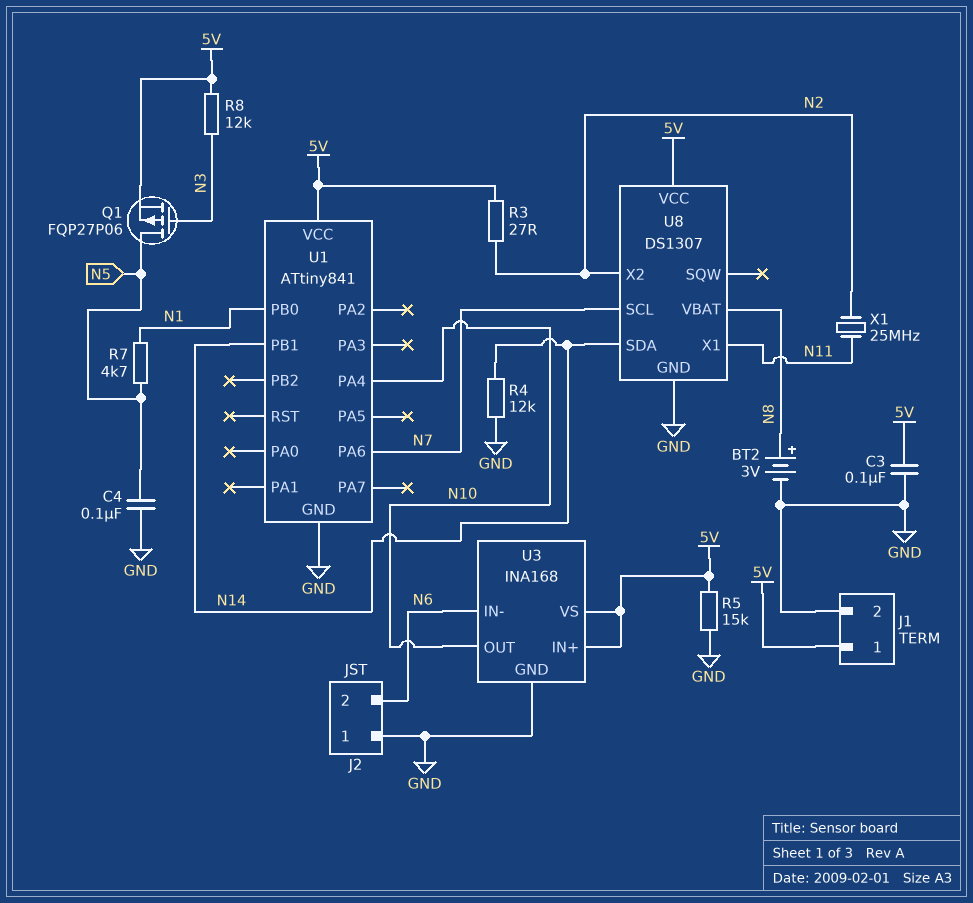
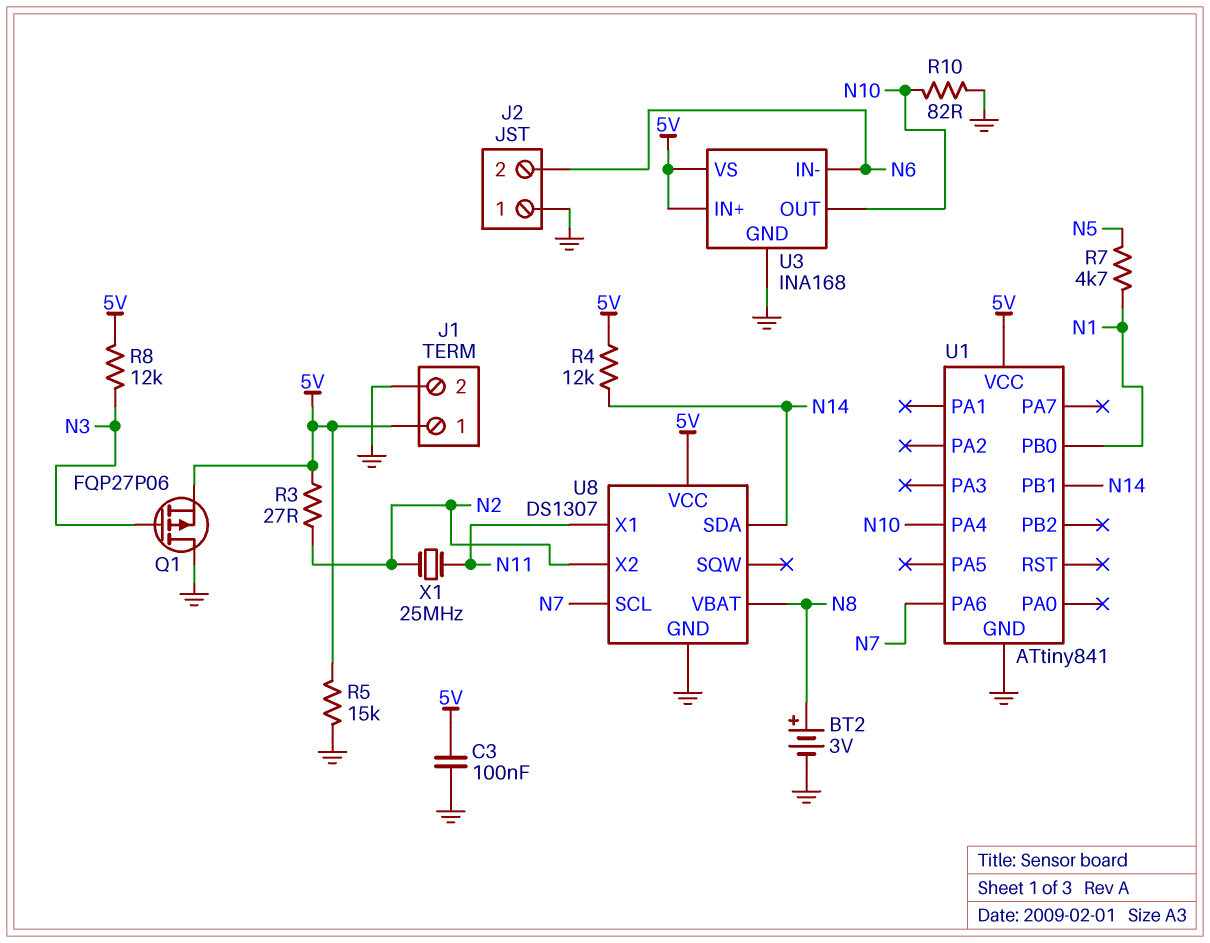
C4: 100nF (GND, N5) -> none
Q1: PMOS FQP27P06 (G N3, D N5, S 5V) -> PMOS FQP27P06 (G N3, D GND, S 5V)
R4: 12k (GND, N14) -> 12k (5V, N14)
R10: none -> 82 (GND, N10)

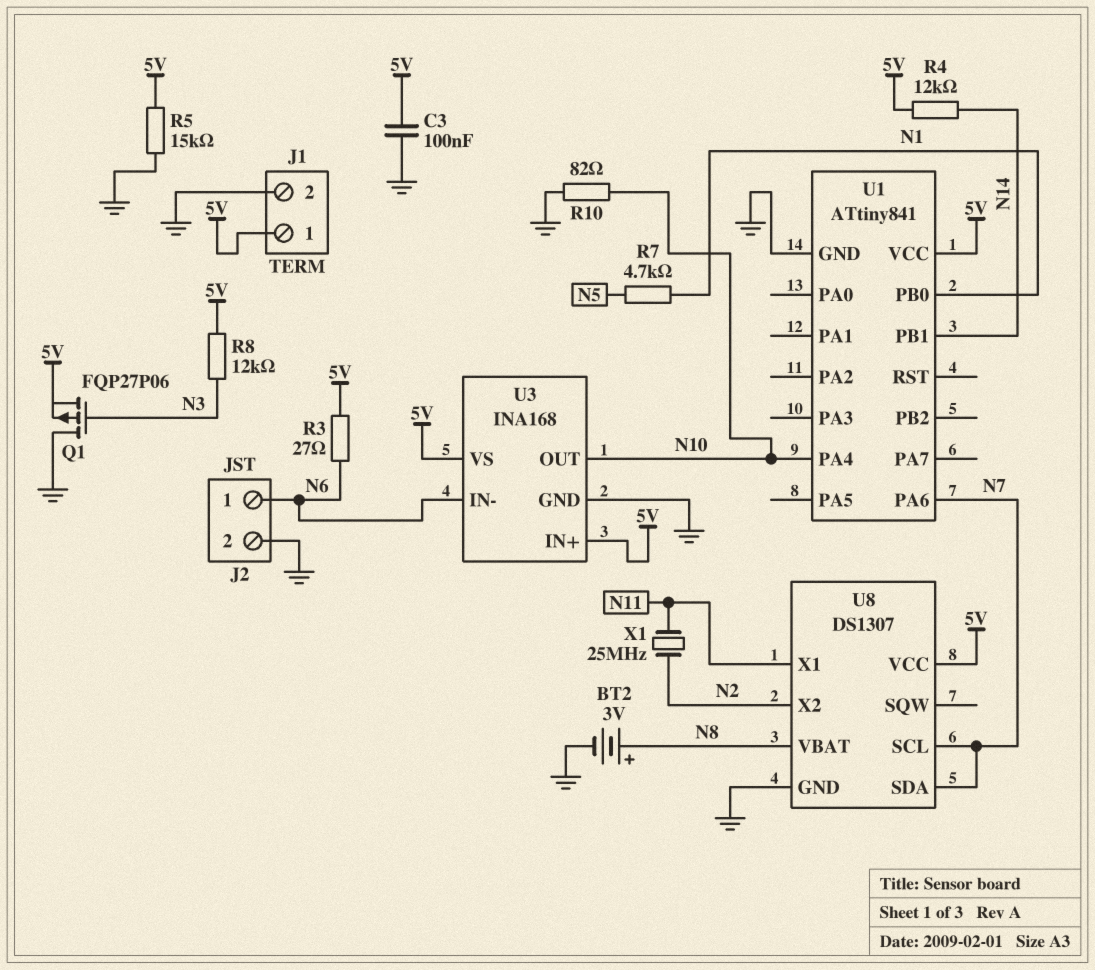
J2 pin 1: GND -> N6
J2 pin 2: N6 -> GND
R3: 27 (5V, N2) -> 27 (5V, N6)
U8 pin SDA: N14 -> N7

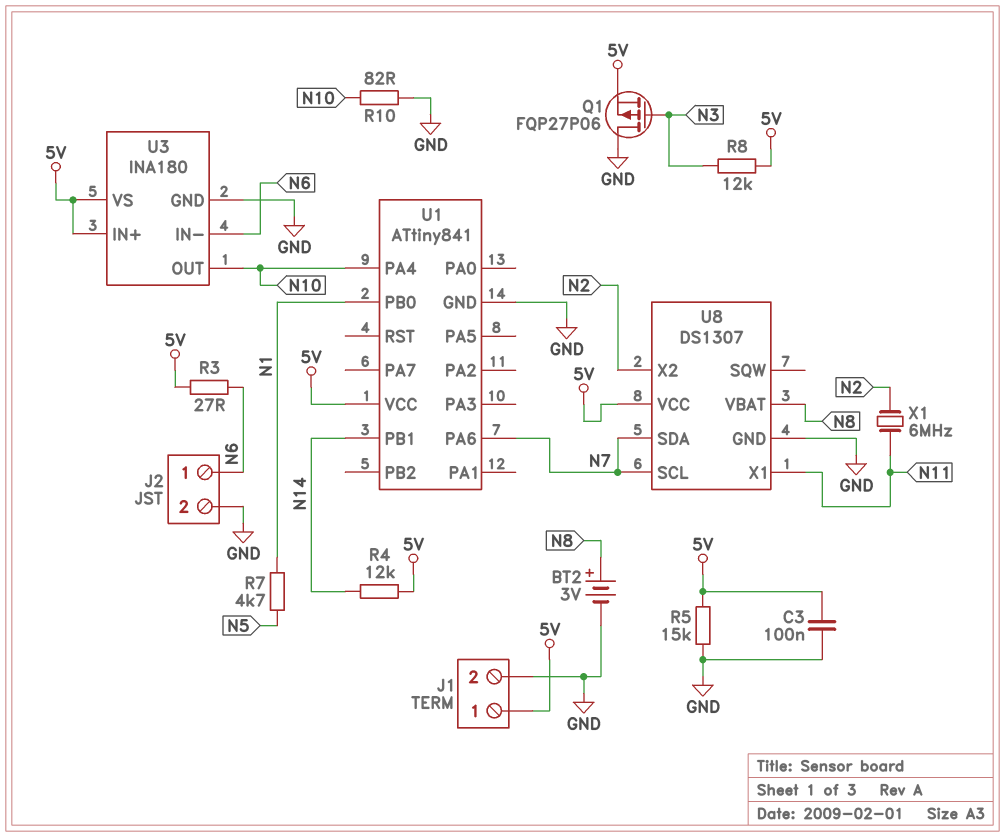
U3: INA168 -> INA180
X1: 25MHz (N2, N11) -> 6MHz (N2, N11)

